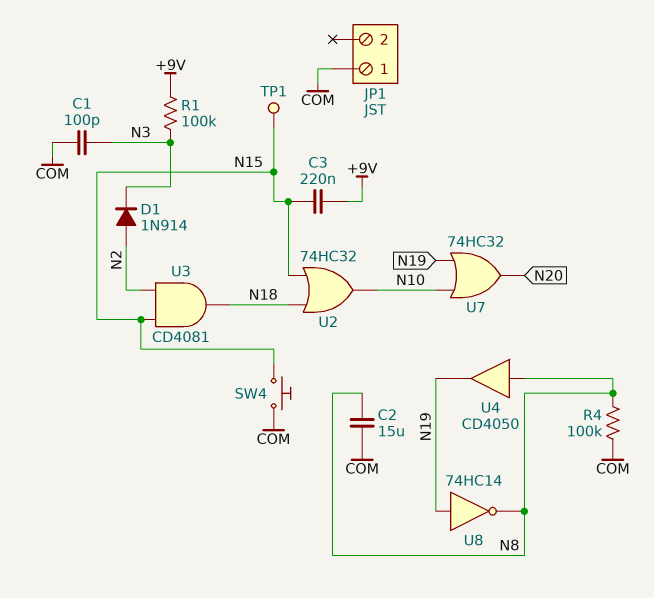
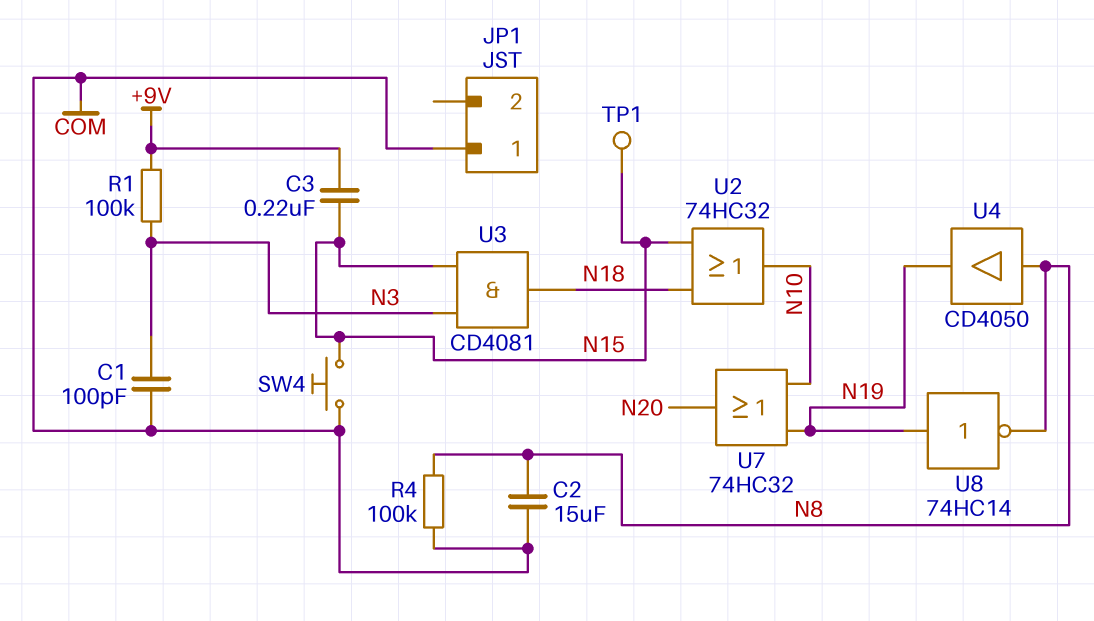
D1: diode 1N914 (A N2, K N3) -> none
U3: AND CD4081 (in N2, in N15, out N18) -> AND CD4081 (in N3, in N15, out N18)

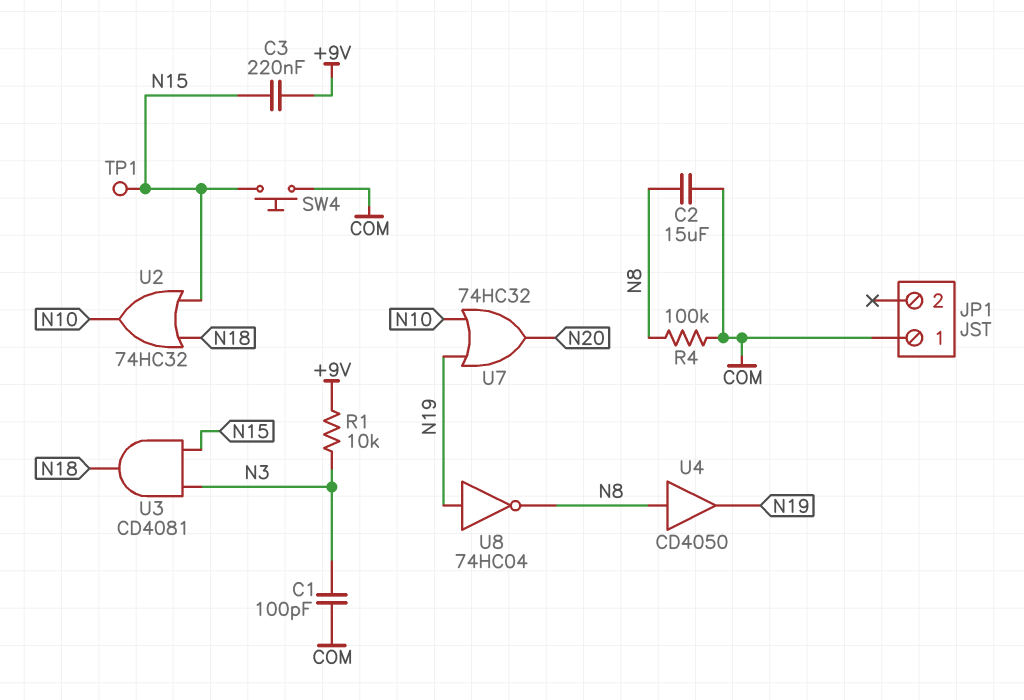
R1: 100k (+9V, N3) -> 10k (+9V, N3)
U8: NOT 74HC14 (in N19, out N8) -> NOT 74HC04 (in N19, out N8)

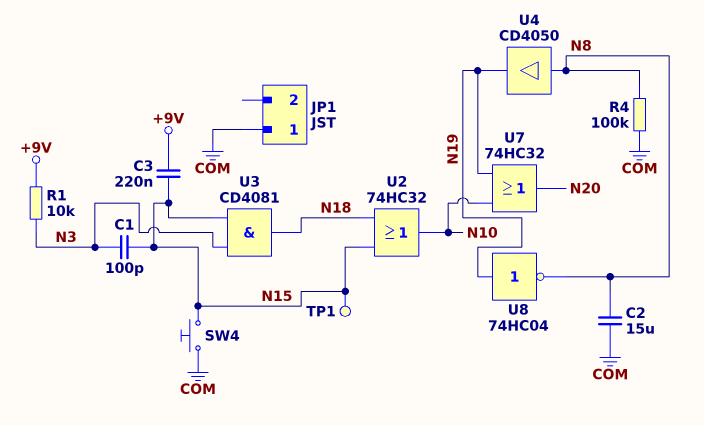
C1: 100pF (COM, N3) -> 100pF (N3, N15)

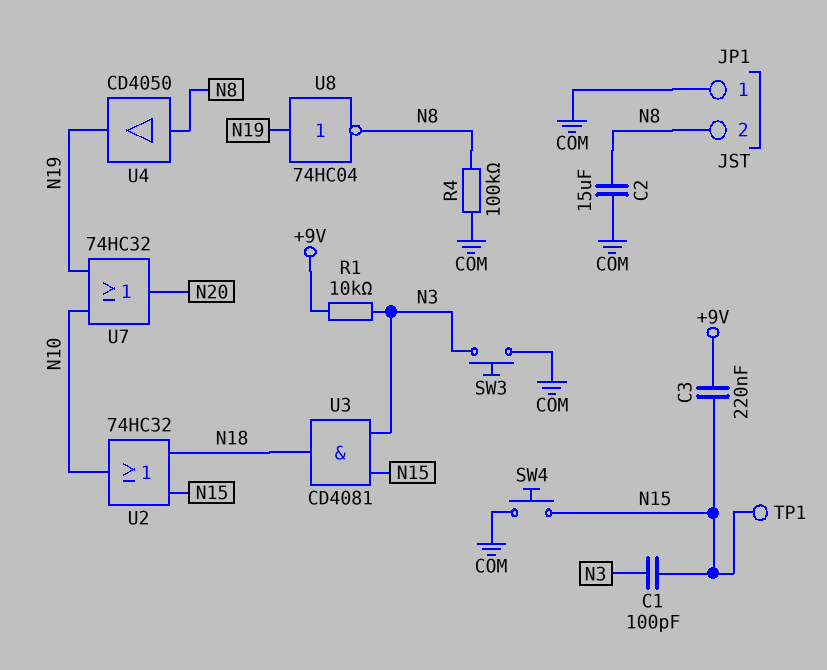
JP1 pin 2: none -> N8
SW3: none -> button (COM, N3)

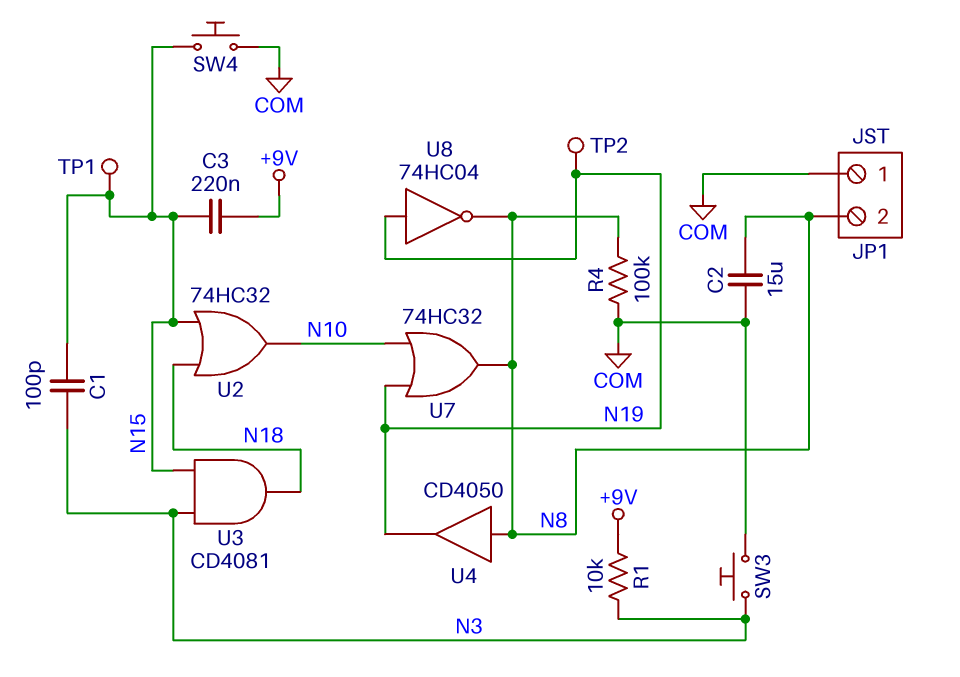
TP2: none -> test point (N19)
U7: OR 74HC32 (in N10, in N19, out N20) -> OR 74HC32 (in N10, in N19, out N8)

